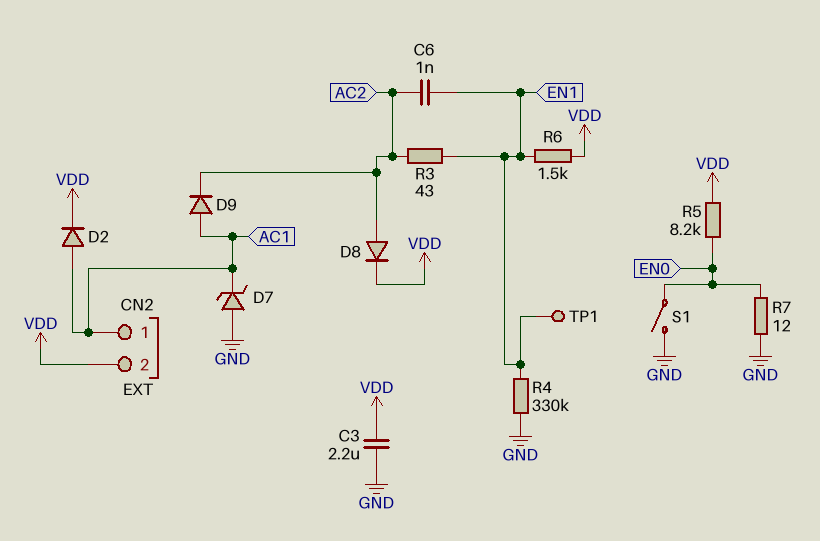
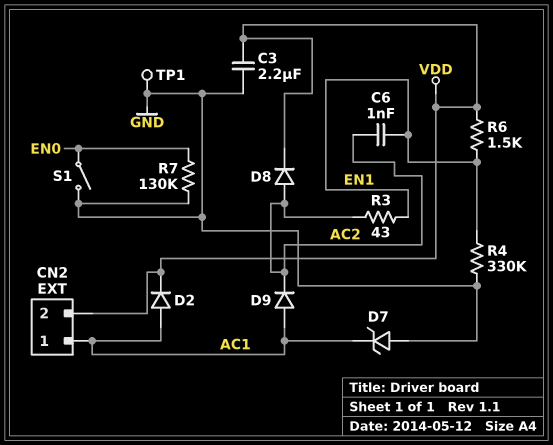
R5: 8.2k (EN0, VDD) -> none
R7: 12 (EN0, GND) -> 130k (EN0, GND)
TP1: test point (EN1) -> test point (GND)

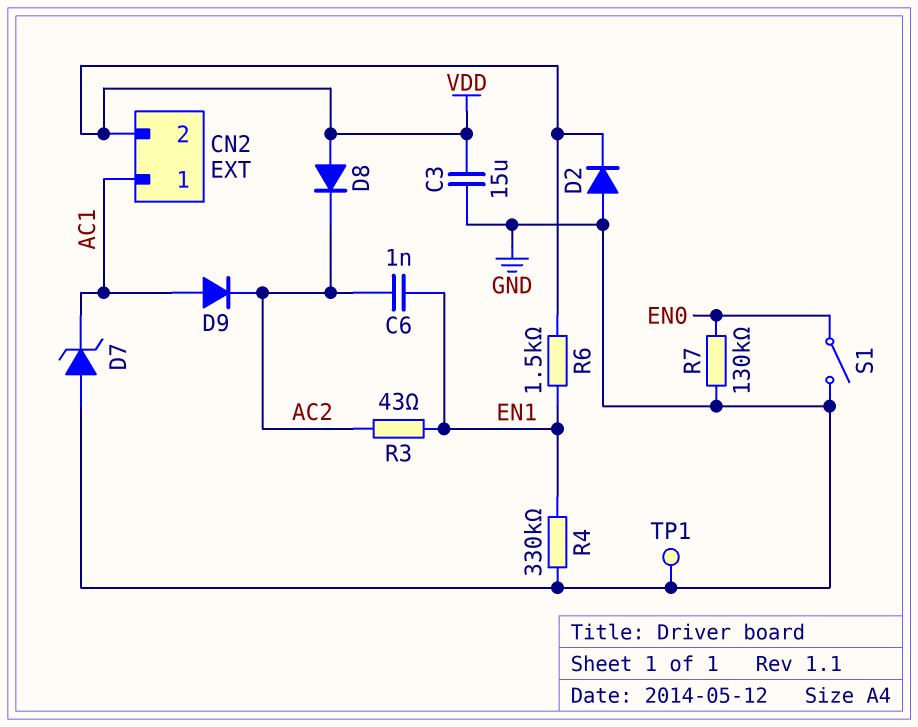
C3: 2.2uF (GND, VDD) -> 15uF (GND, VDD)
D2: diode (A AC1, K VDD) -> diode (A GND, K VDD)
D8: diode (A AC2, K VDD) -> diode (A VDD, K AC2)

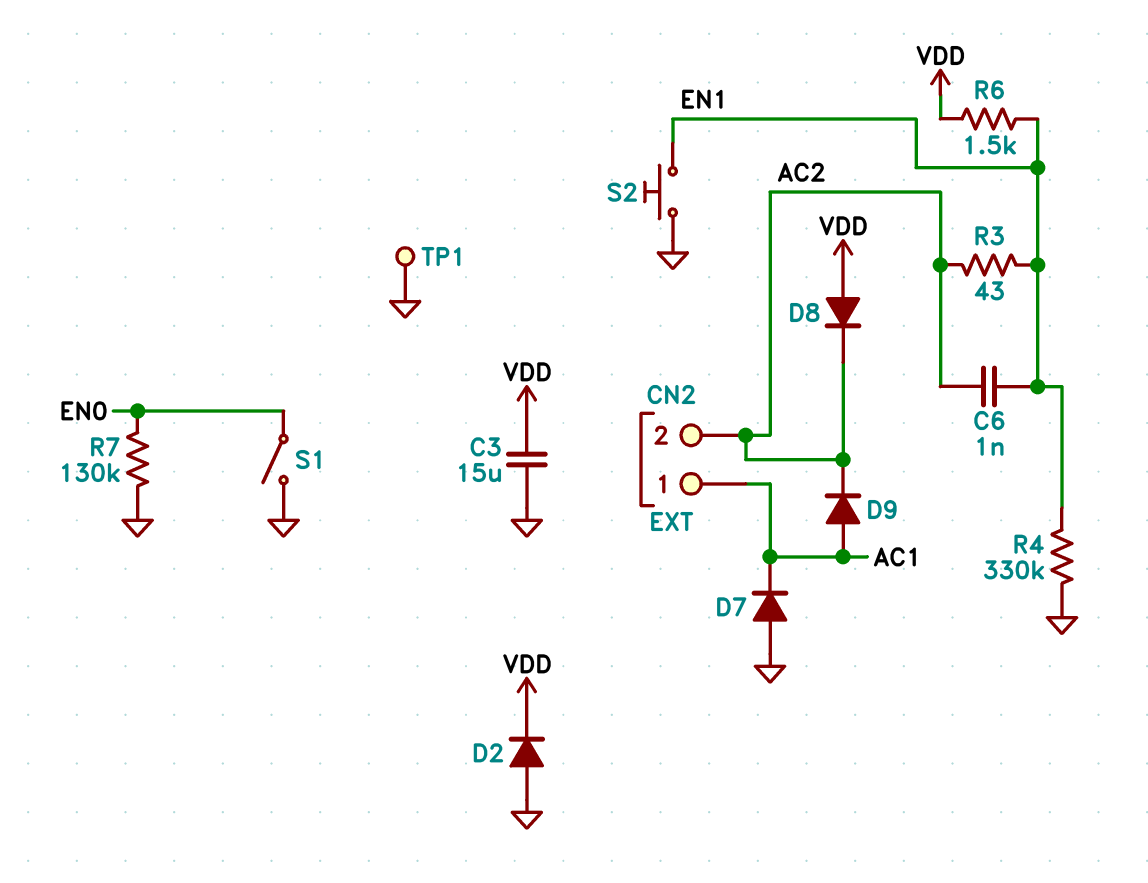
CN2 pin 2: VDD -> AC2
D7: zener (A GND, K AC1) -> diode (A GND, K AC1)
S2: none -> button (EN1, GND)

